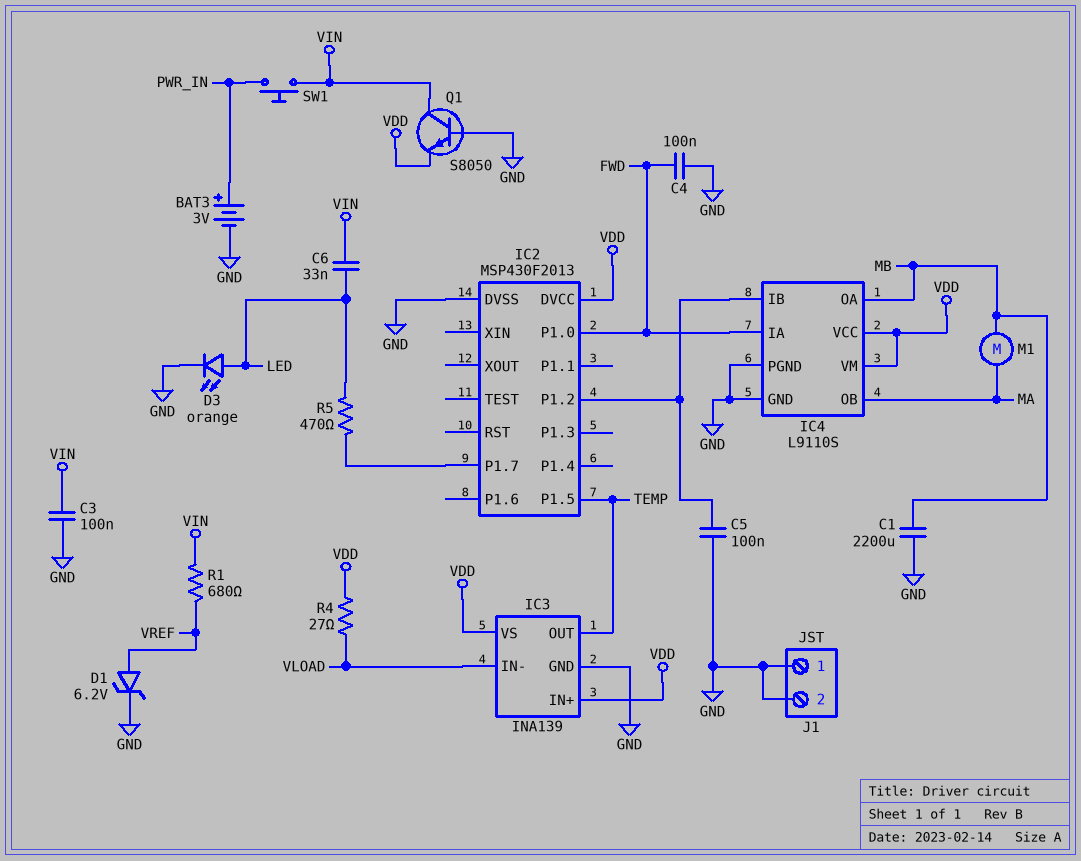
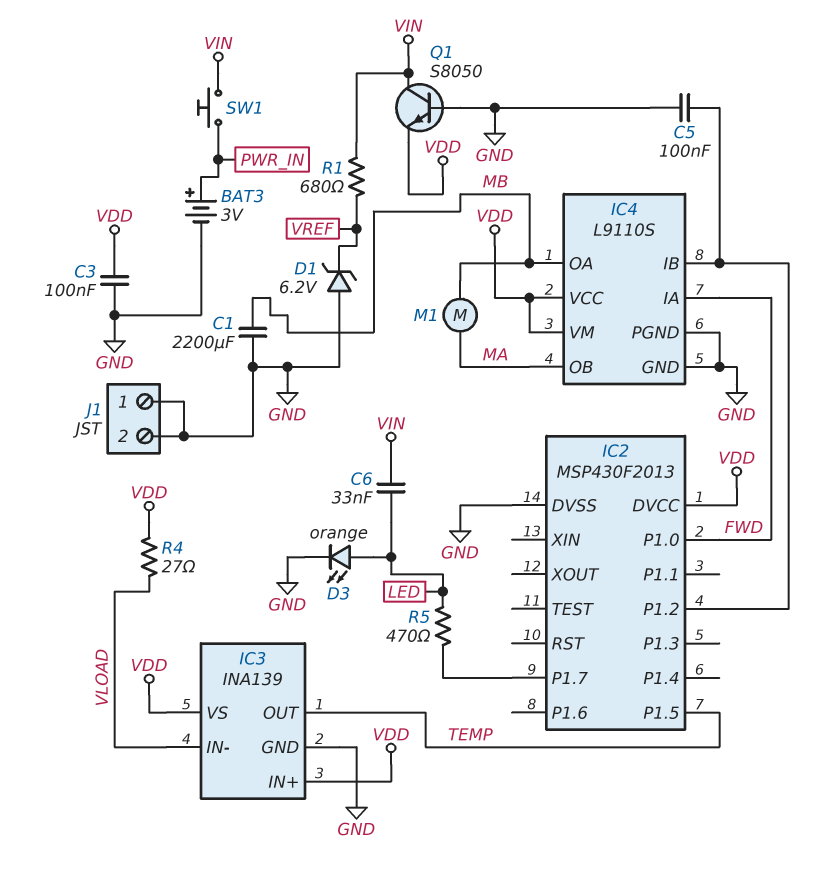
C3: 100nF (GND, VIN) -> 100nF (GND, VDD)
C4: 100nF (FWD, GND) -> none
D1: zener 6.2V (A VREF, K GND) -> zener 6.2V (A GND, K VREF)

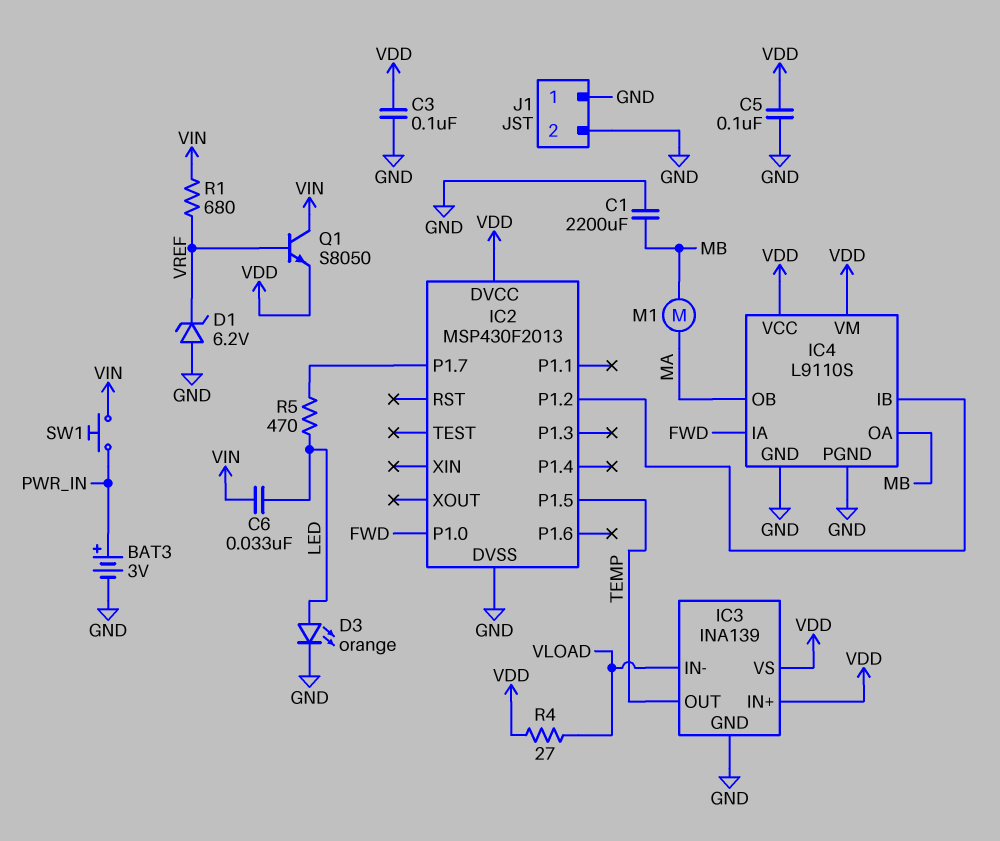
C5: 100nF (GND, IC2/P1.2) -> 100nF (GND, VDD)
Q1: NPN S8050 (B GND, C VIN, E VDD) -> NPN S8050 (B VREF, C VIN, E VDD)

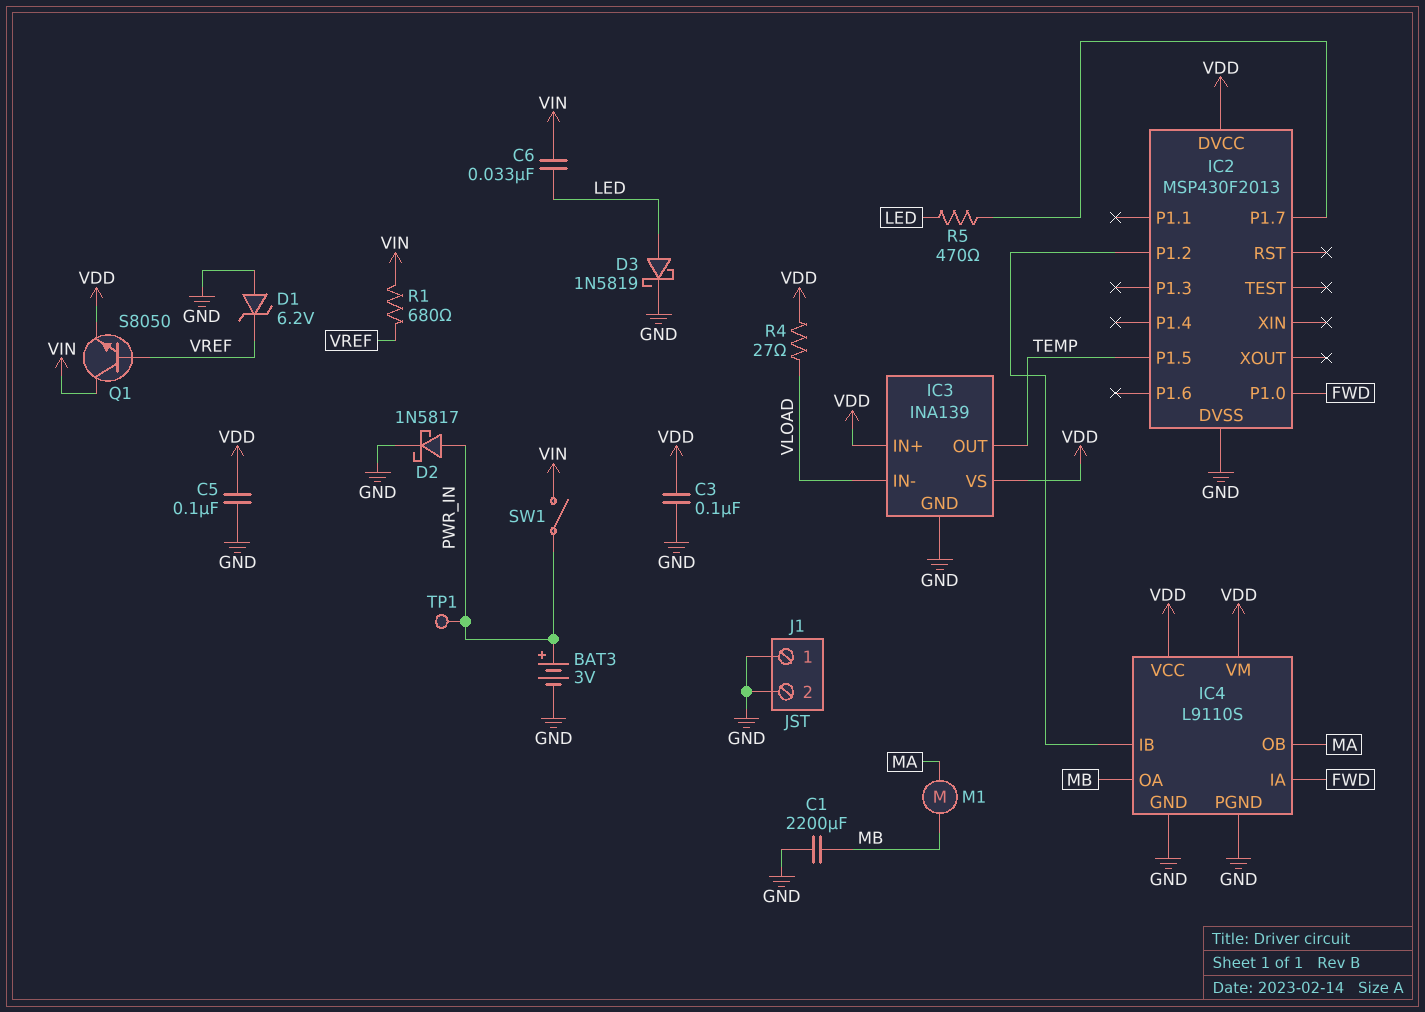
D2: none -> schottky 1N5817 (A PWR_IN, K GND)
D3: LED orange (A LED, K GND) -> schottky 1N5819 (A LED, K GND)
SW1: button (PWR_IN, VIN) -> switch (PWR_IN, VIN)
TP1: none -> test point (PWR_IN)

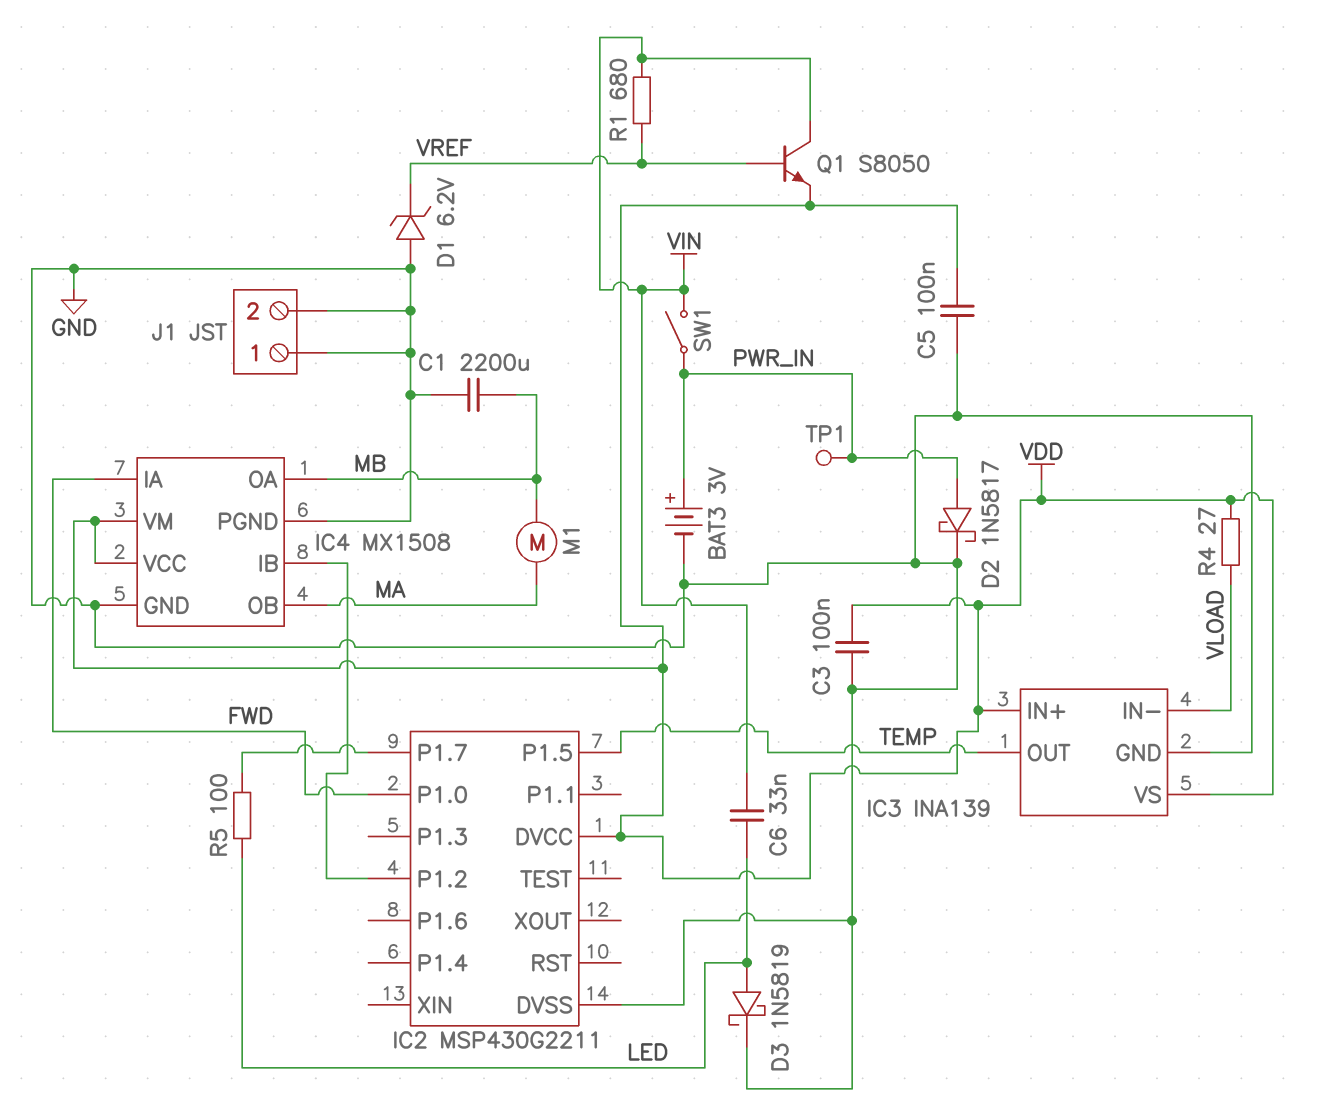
IC2: MSP430F2013 -> MSP430G2211
IC4: L9110S -> MX1508
R5: 470 (IC2/P1.7, LED) -> 100 (IC2/P1.7, LED)

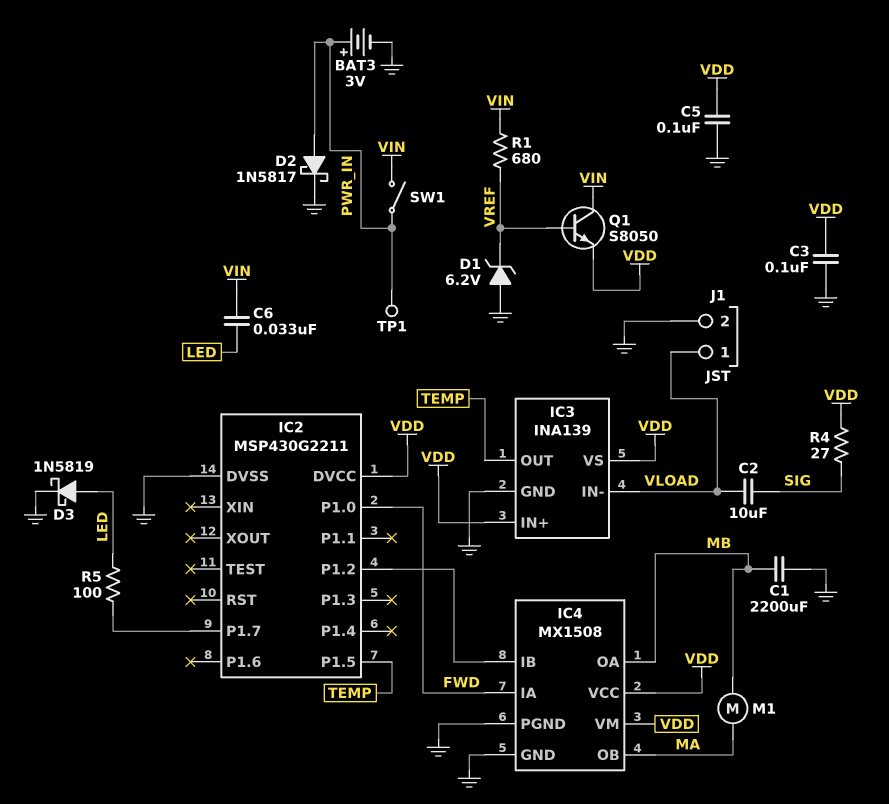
C2: none -> 10uF (SIG, VLOAD)
J1 pin 1: GND -> VLOAD
R4: 27 (VDD, VLOAD) -> 27 (SIG, VDD)

